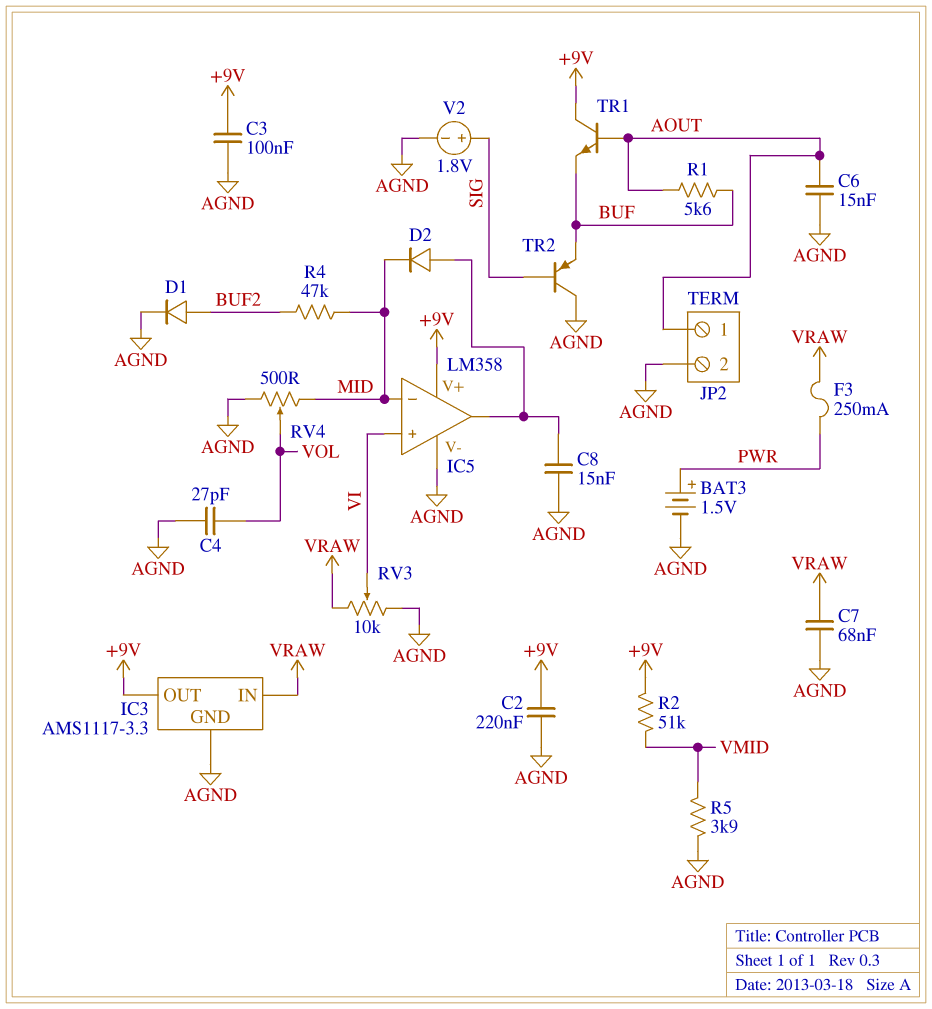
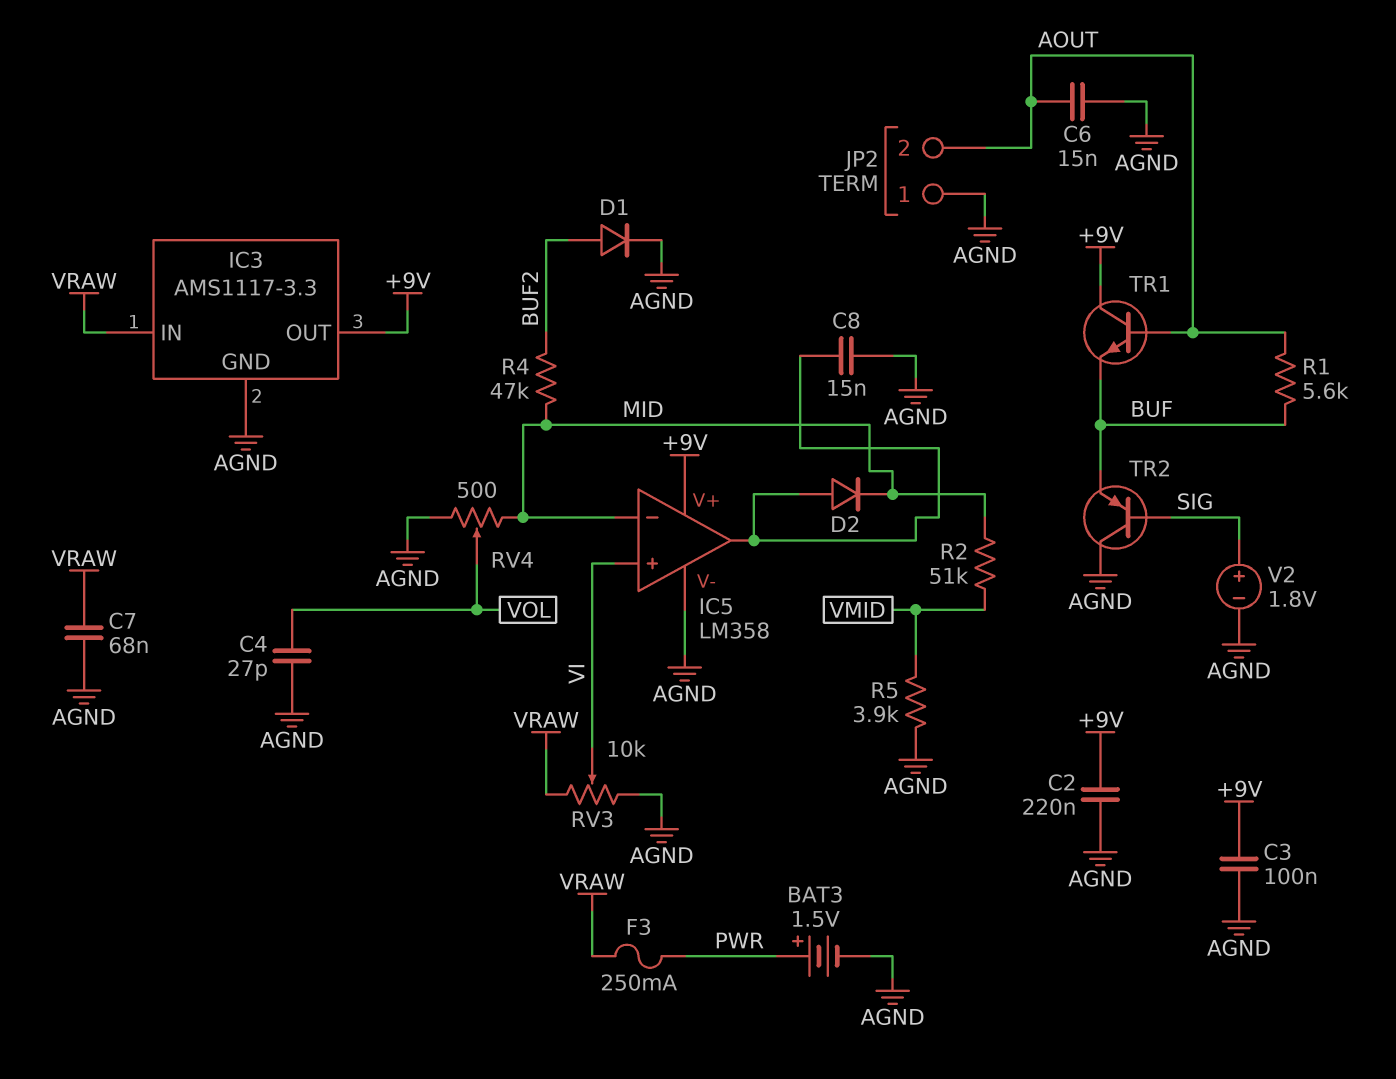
JP2 pin 1: AOUT -> AGND
JP2 pin 2: AGND -> AOUT
R2: 51k (+9V, VMID) -> 51k (MID, VMID)

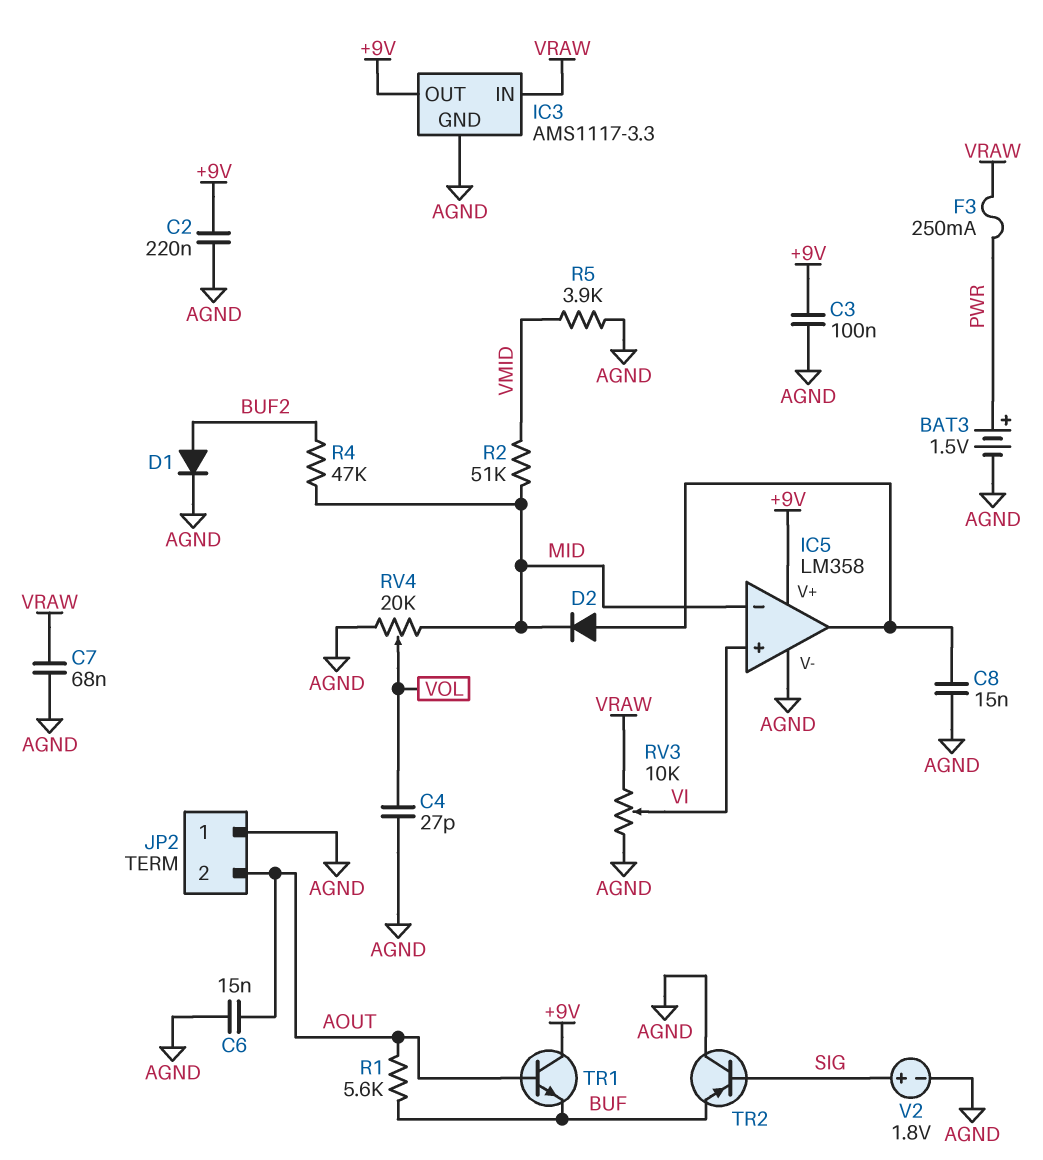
RV4: 500 (AGND, MID, wiper VOL) -> 20k (AGND, MID, wiper VOL)

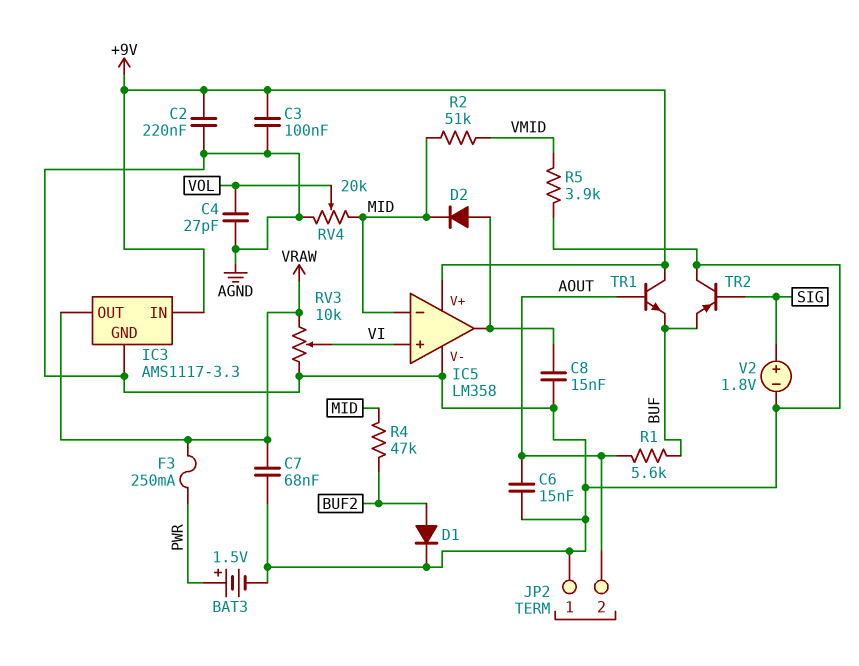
IC3 pin IN: VRAW -> +9V
IC3 pin OUT: +9V -> VRAW

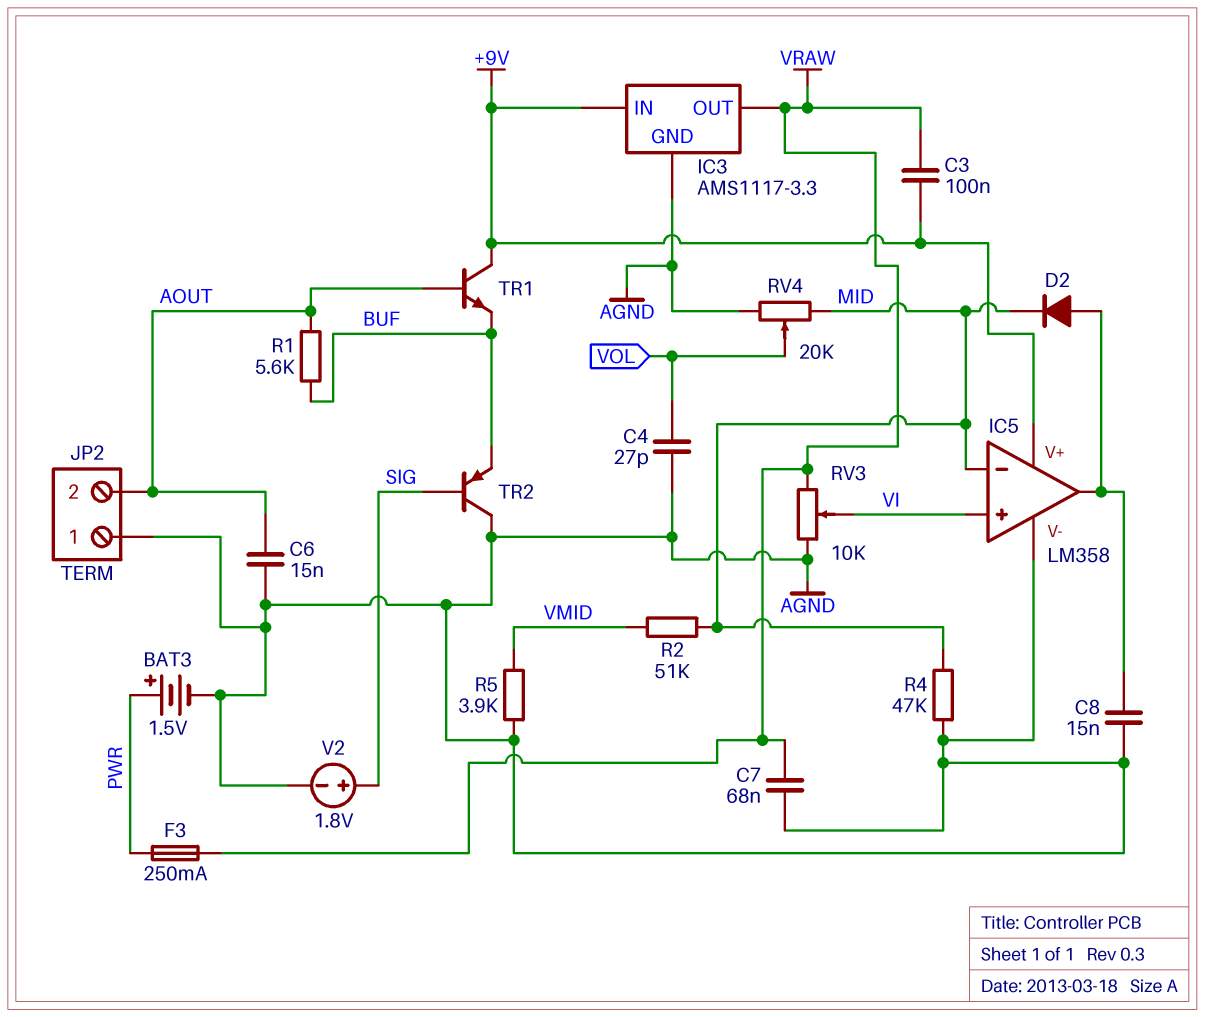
C2: 220nF (+9V, AGND) -> none
C3: 100nF (+9V, AGND) -> 100nF (+9V, VRAW)
D1: diode (A BUF2, K AGND) -> none
R4: 47k (BUF2, MID) -> 47k (AGND, MID)

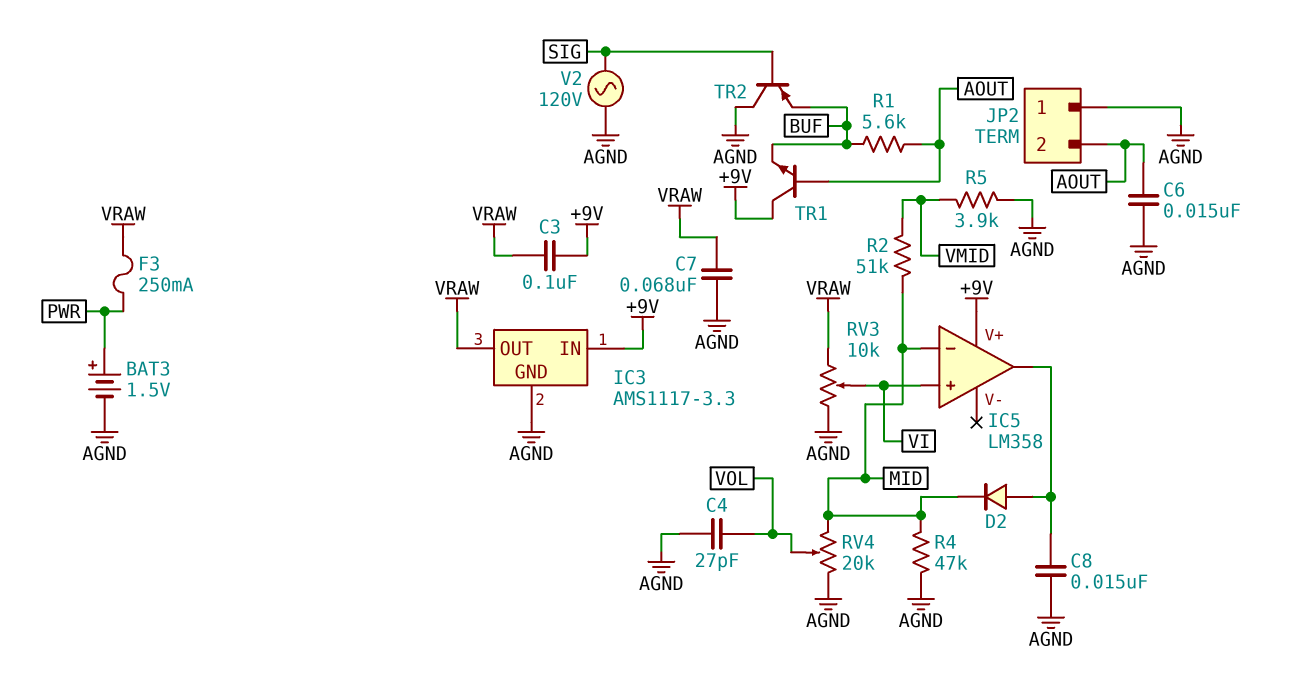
IC5 pin V-: AGND -> none
V2: 1.8V (plus SIG, minus AGND) -> AC 120V (AGND, SIG)

